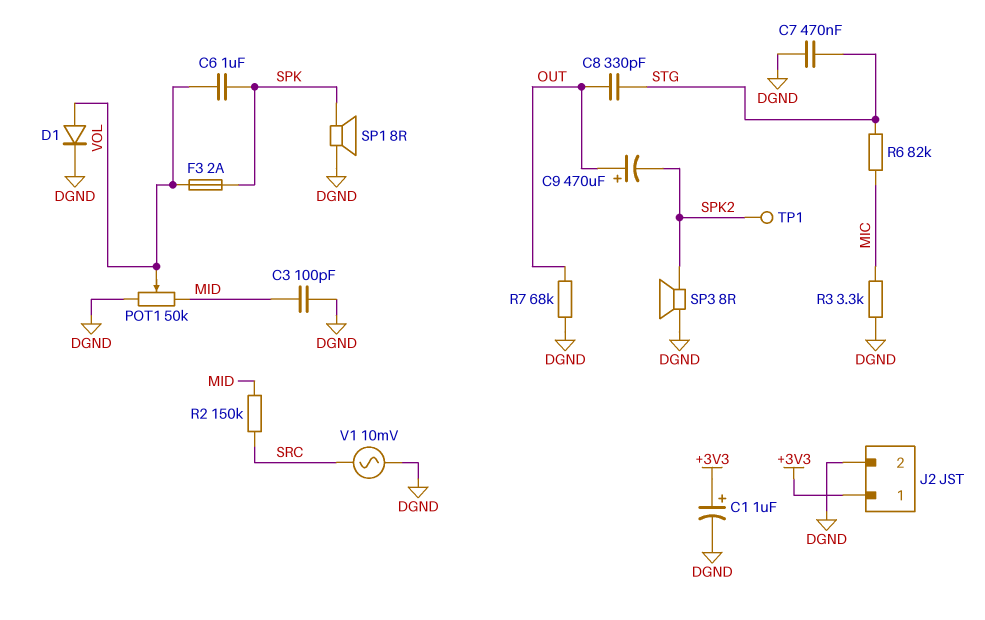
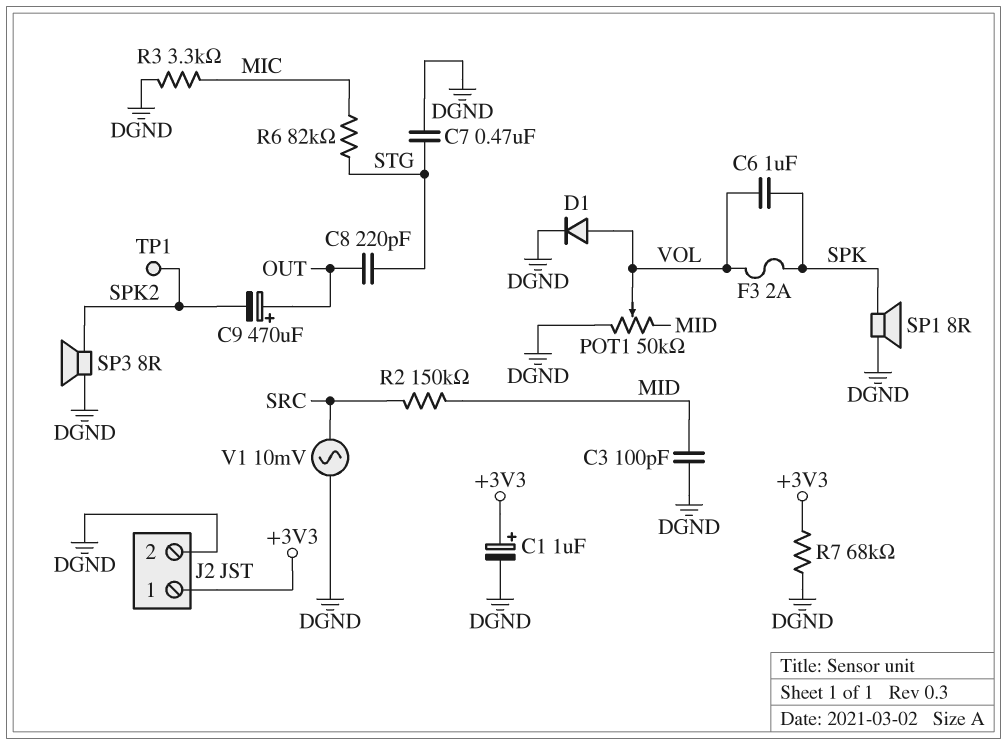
C8: 330pF (OUT, STG) -> 220pF (OUT, STG)
R7: 68k (DGND, OUT) -> 68k (+3V3, DGND)

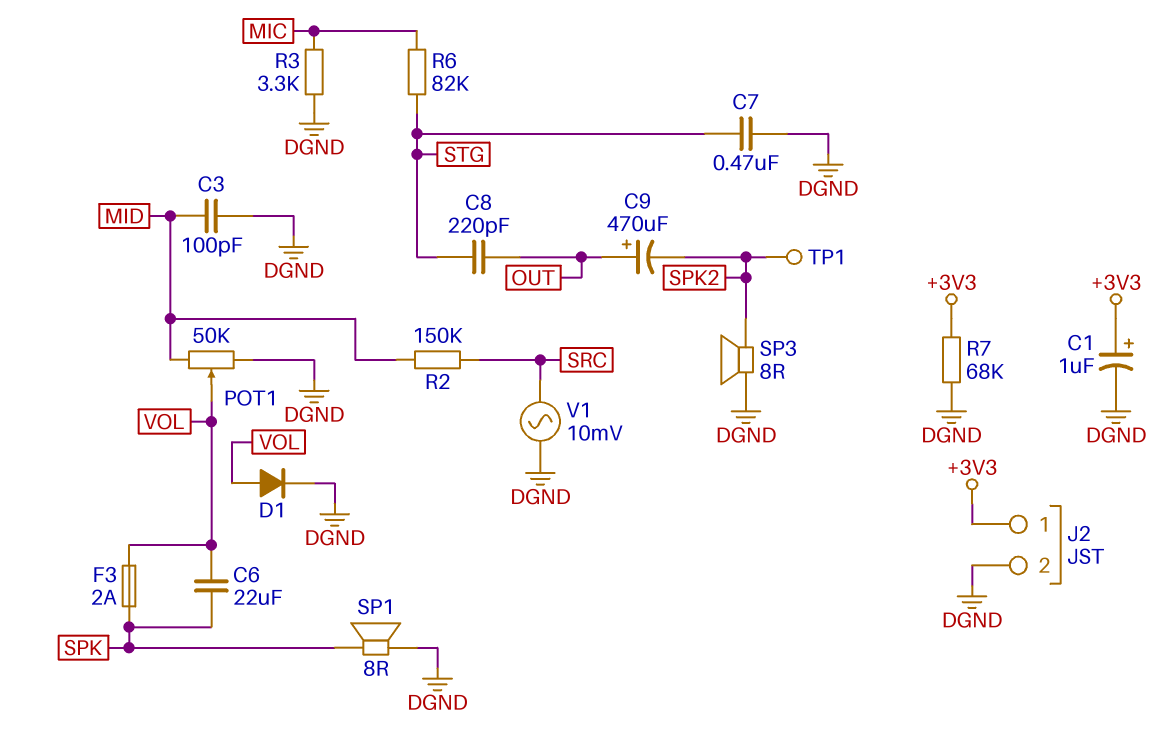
C6: 1uF (SPK, VOL) -> 22uF (SPK, VOL)

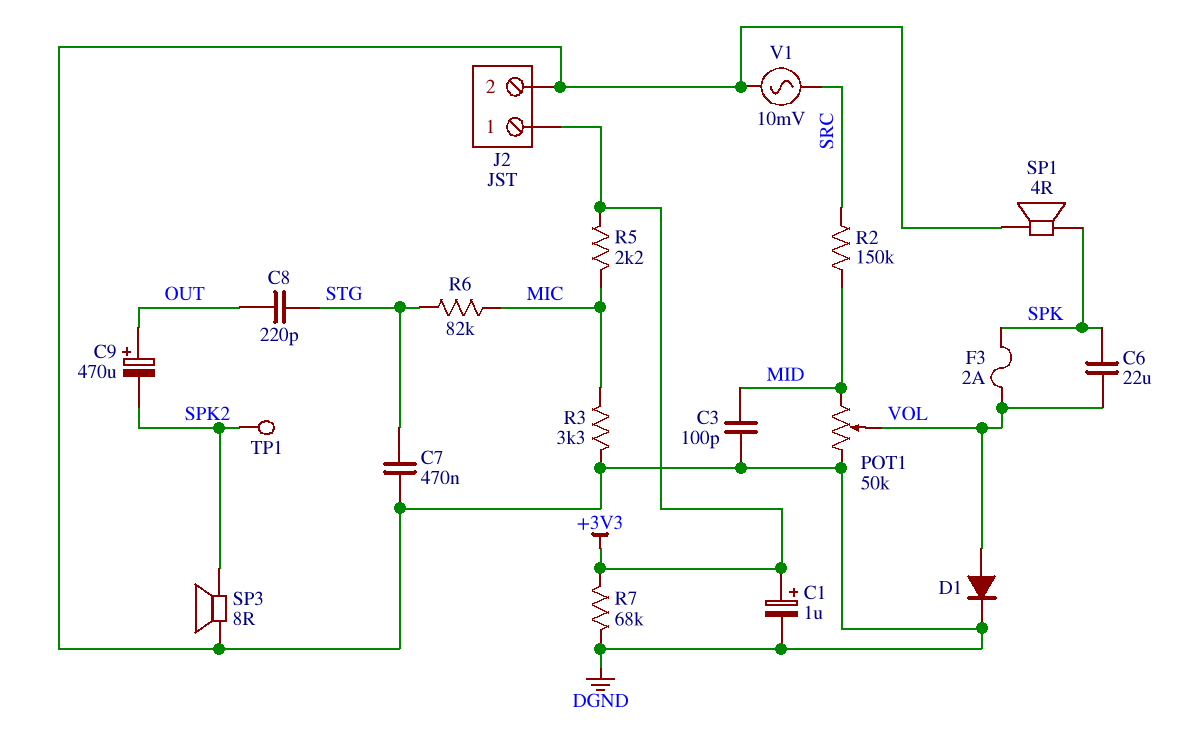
R5: none -> 2.2k (+3V3, MIC)
SP1: speaker 8R (DGND, SPK) -> speaker 4R (DGND, SPK)

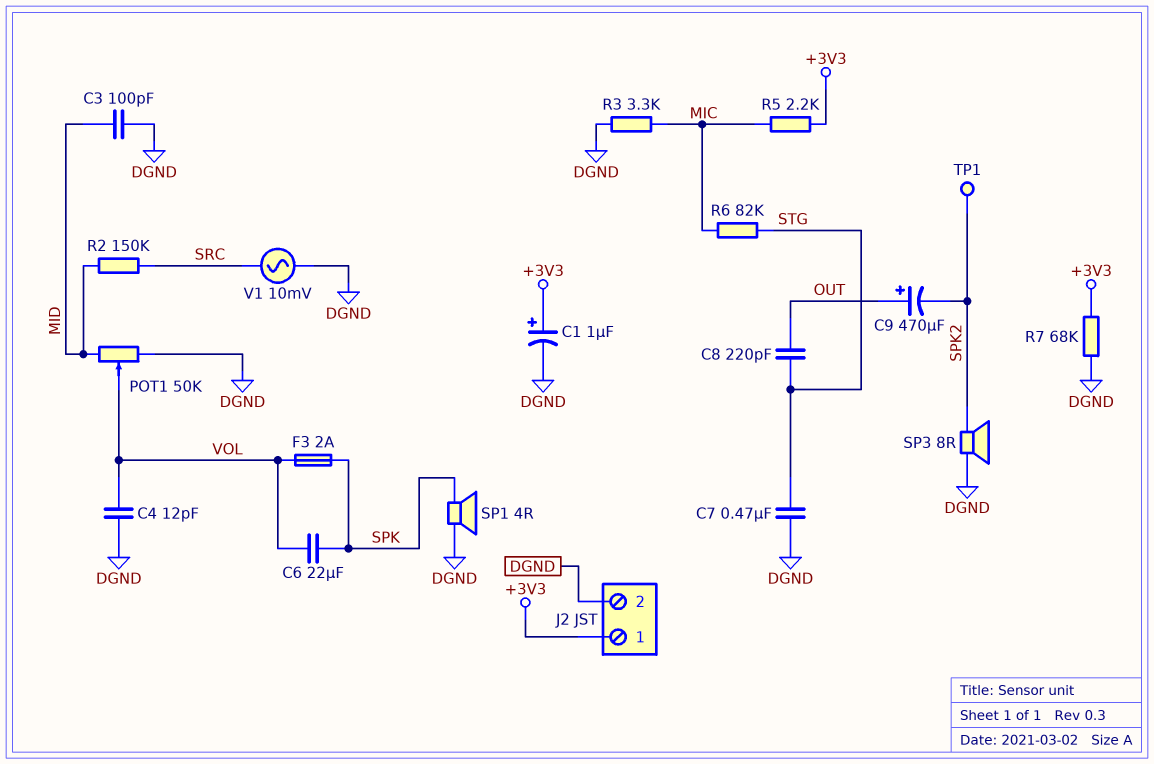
C4: none -> 12pF (DGND, VOL)
D1: diode (A VOL, K DGND) -> none

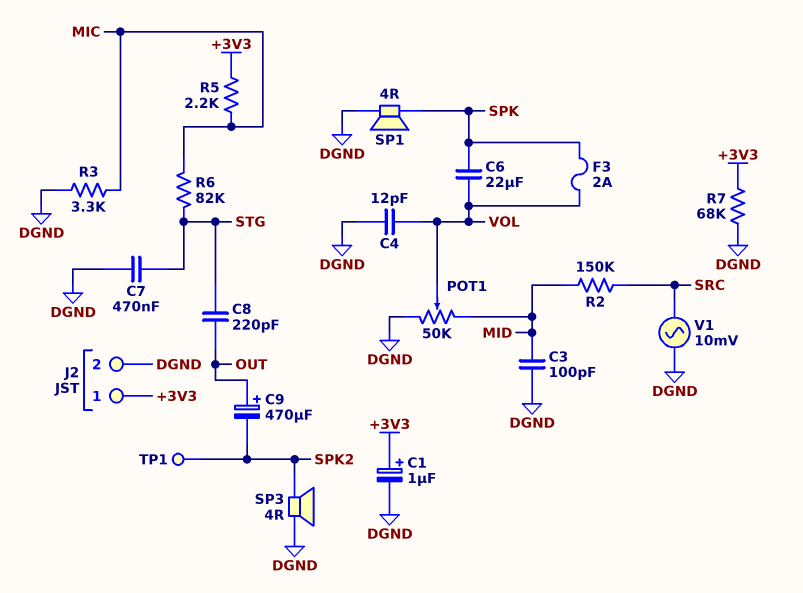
SP3: speaker 8R (DGND, SPK2) -> speaker 4R (DGND, SPK2)

